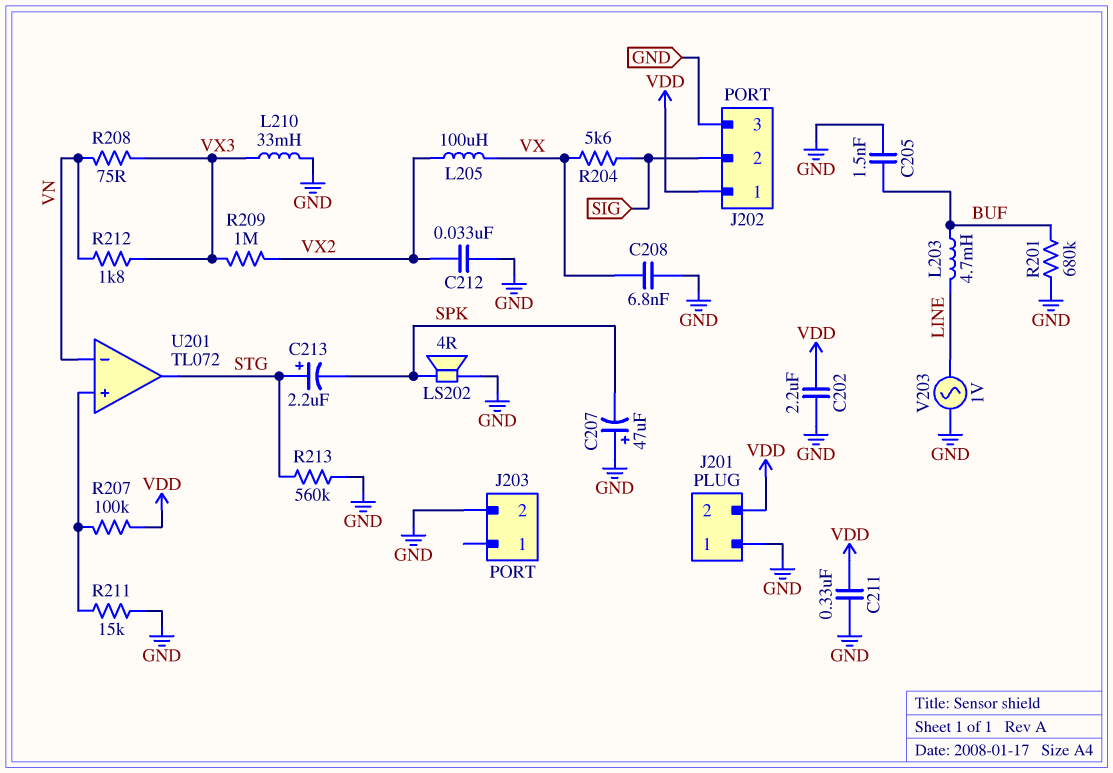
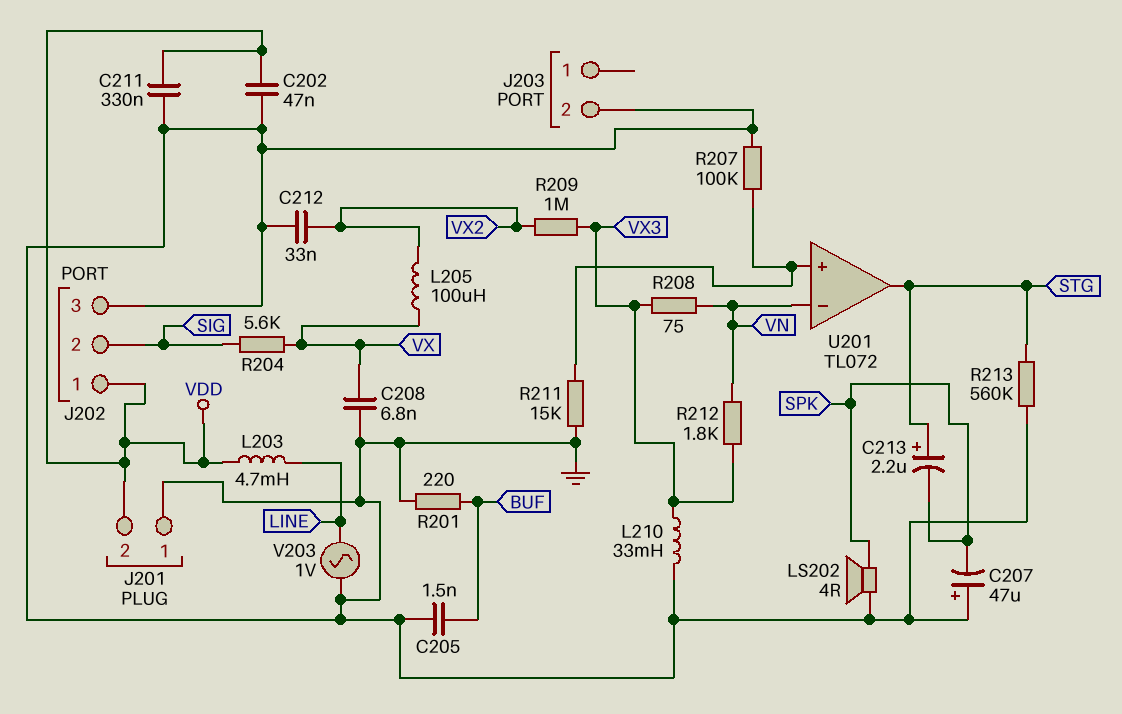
C202: 2.2uF (GND, VDD) -> 47nF (GND, VDD)
L203: 4.7mH (BUF, LINE) -> 4.7mH (LINE, VDD)
R201: 680k (BUF, GND) -> 220 (BUF, GND)
R207: 100k (U201/in+, VDD) -> 100k (GND, U201/in+)

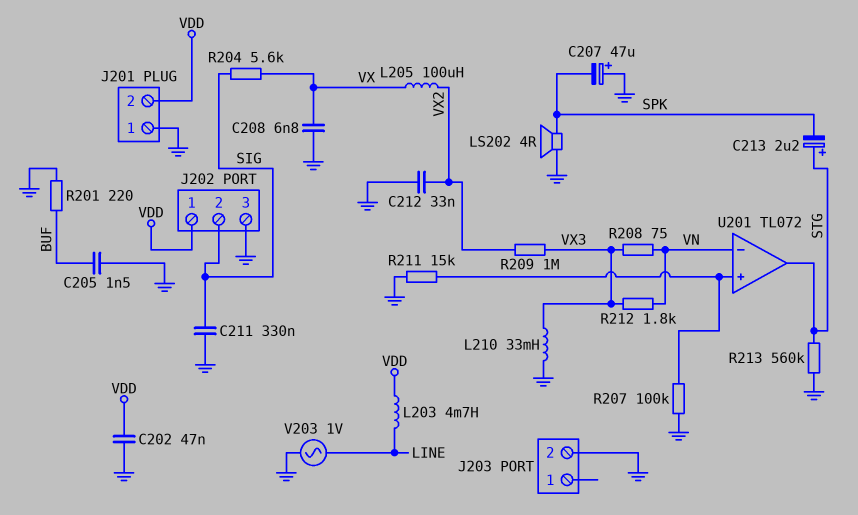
C211: 330nF (GND, VDD) -> 330nF (GND, SIG)

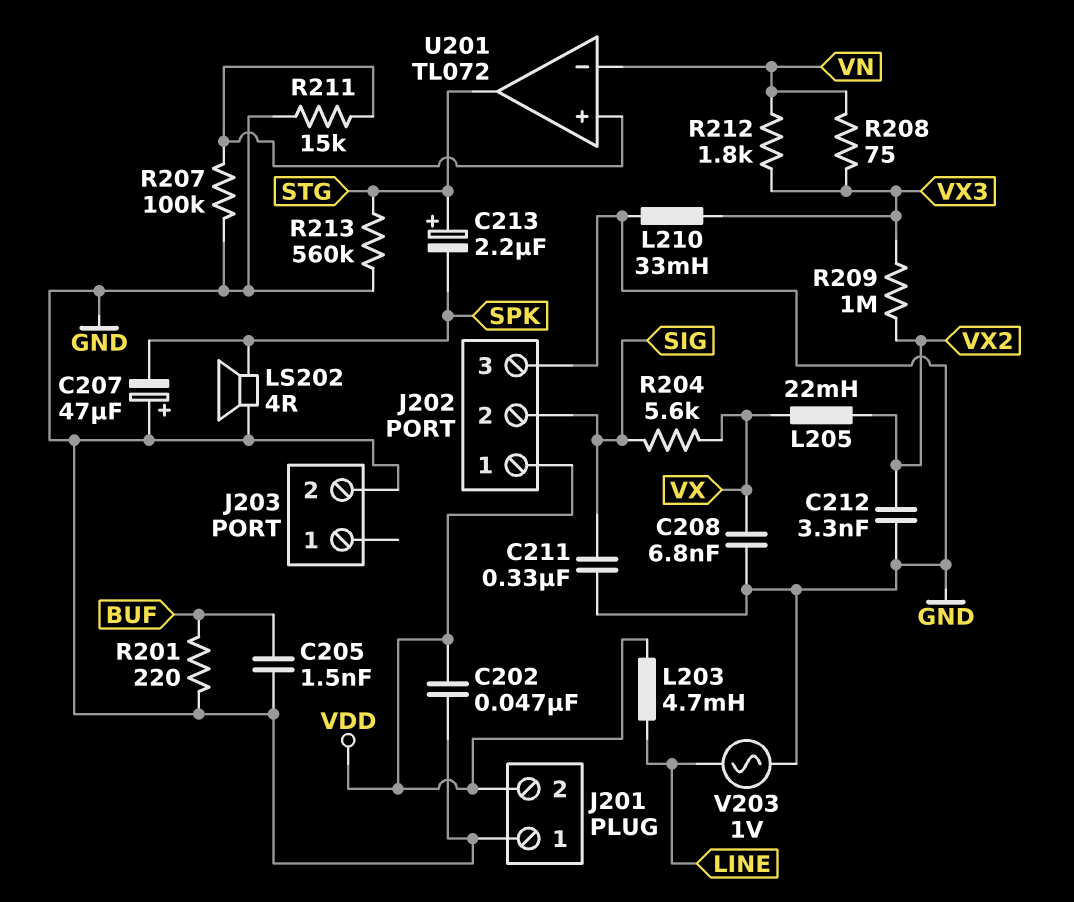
C212: 33nF (GND, VX2) -> 3.3nF (GND, VX2)
L205: 100uH (VX, VX2) -> 22mH (VX, VX2)

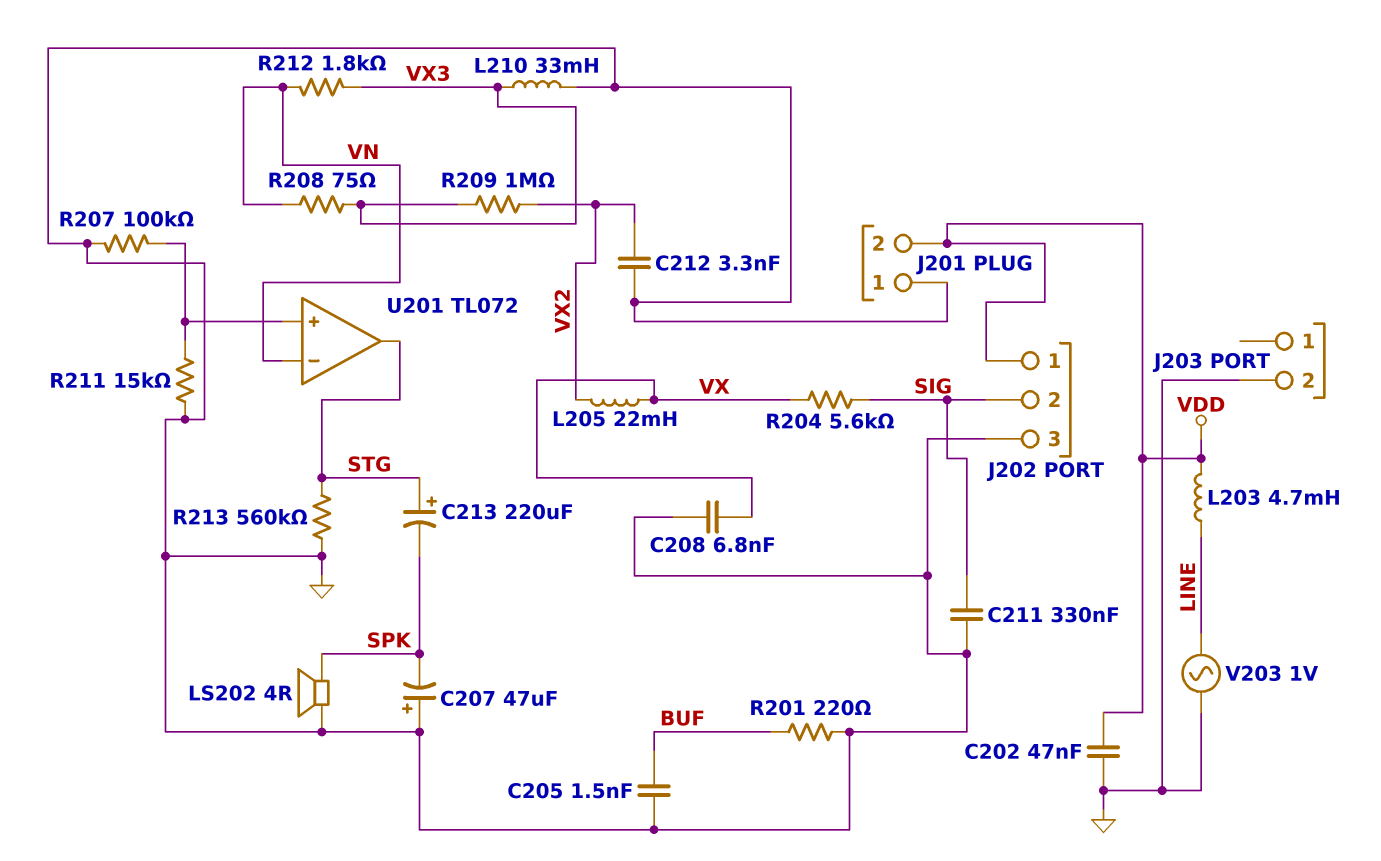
C213: 2.2uF (plus STG, minus SPK) -> 220uF (plus STG, minus SPK)

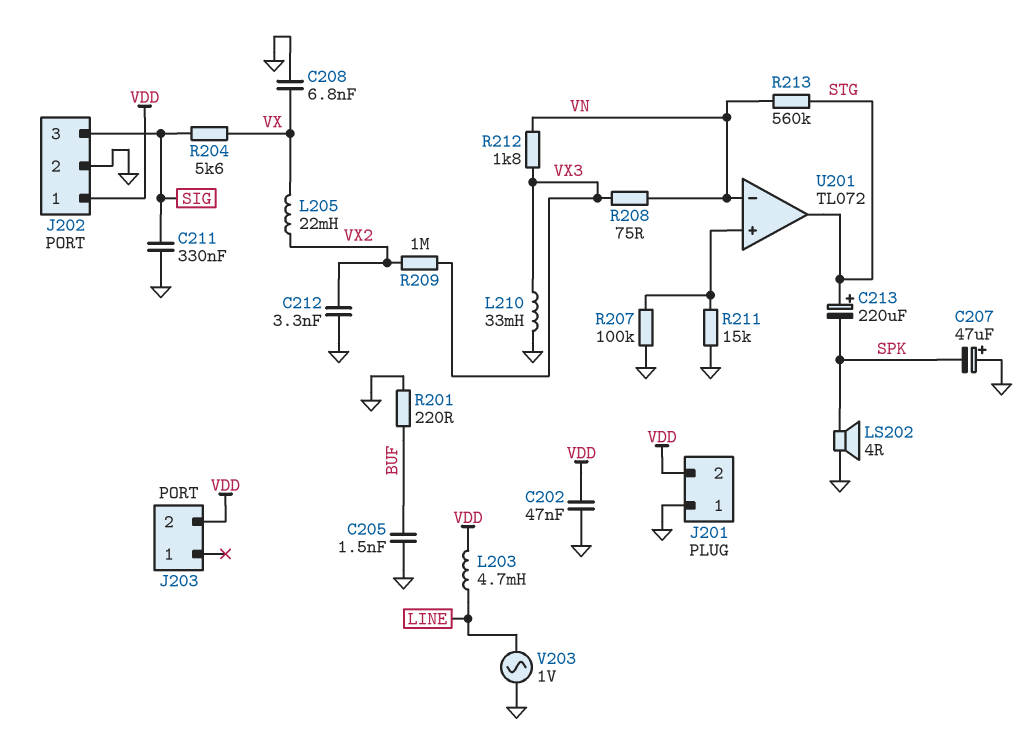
J202 pin 2: SIG -> GND
J202 pin 3: GND -> SIG
J203 pin 2: GND -> VDD
R213: 560k (GND, STG) -> 560k (STG, VN)

